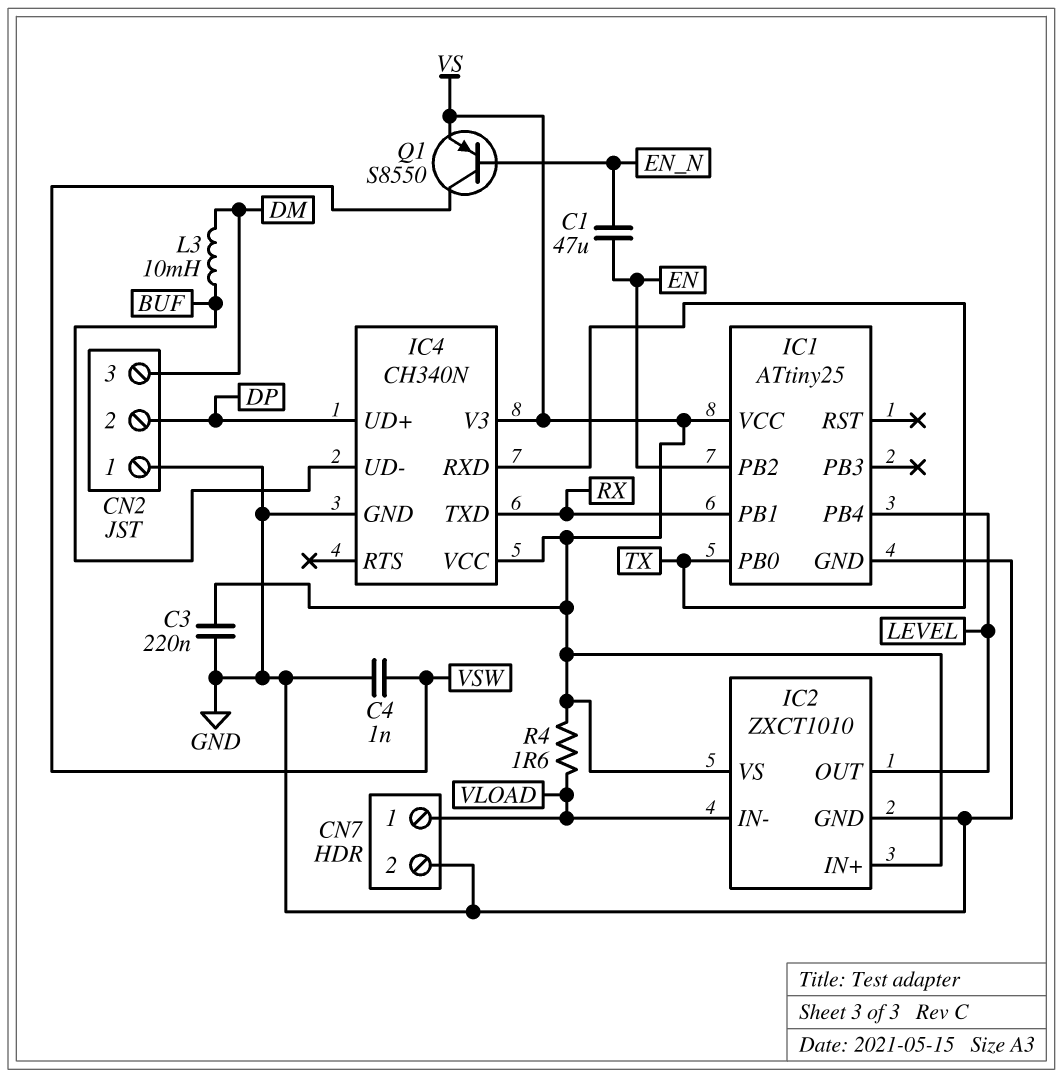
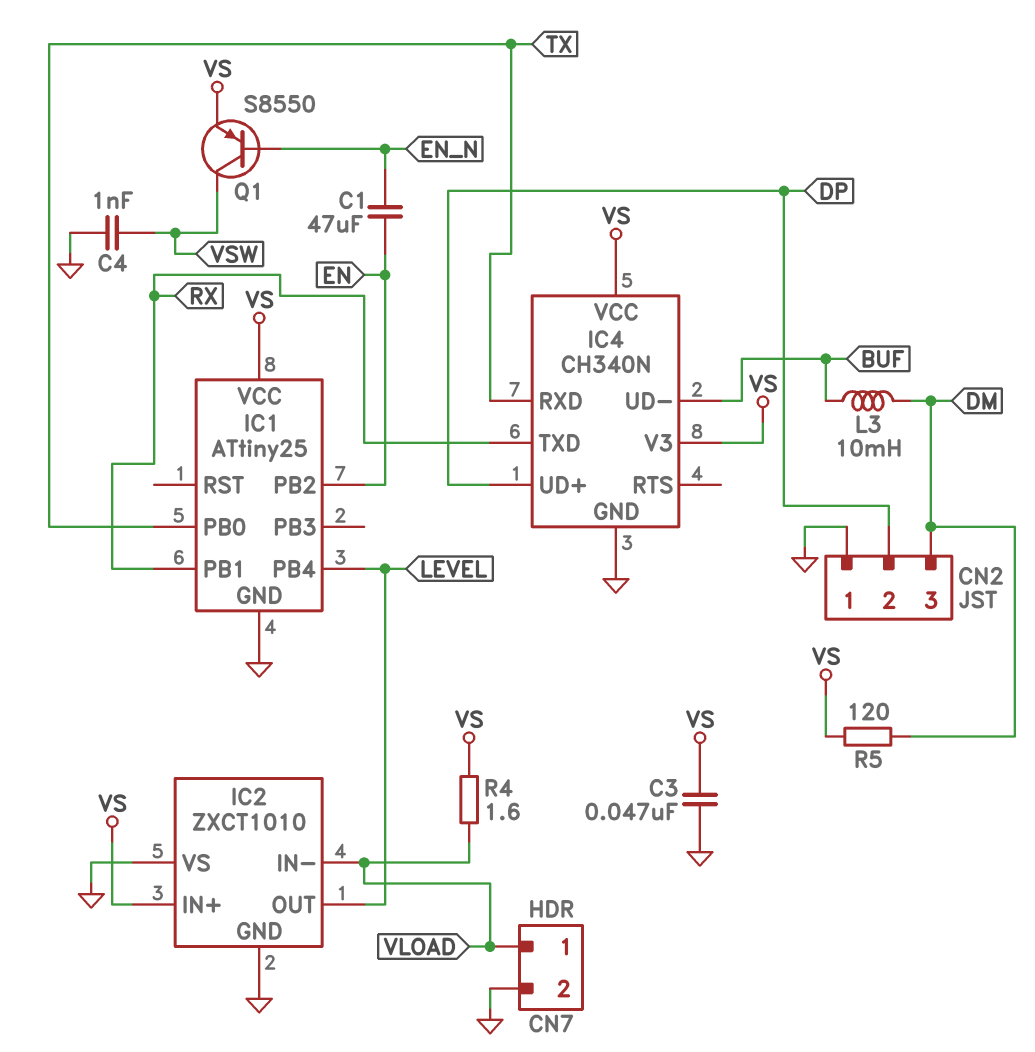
C3: 220nF (GND, VS) -> 47nF (GND, VS)
IC2 pin VS: VS -> GND
R5: none -> 120 (DM, VS)

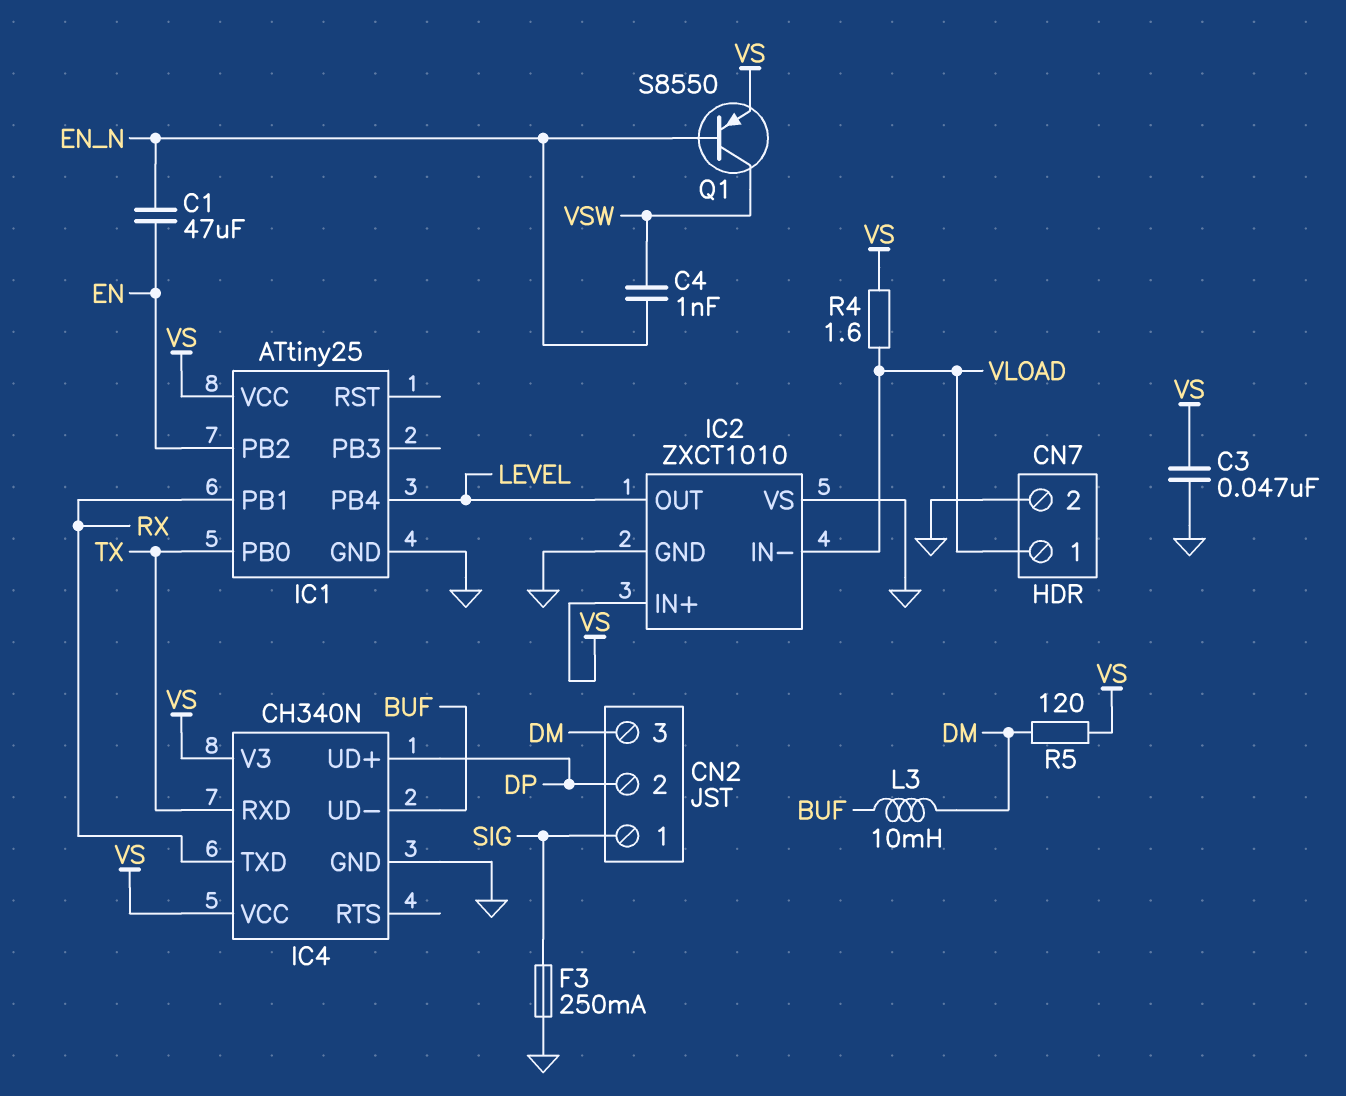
C4: 1nF (GND, VSW) -> 1nF (EN_N, VSW)
CN2 pin 1: GND -> SIG
F3: none -> 250mA (GND, SIG)

